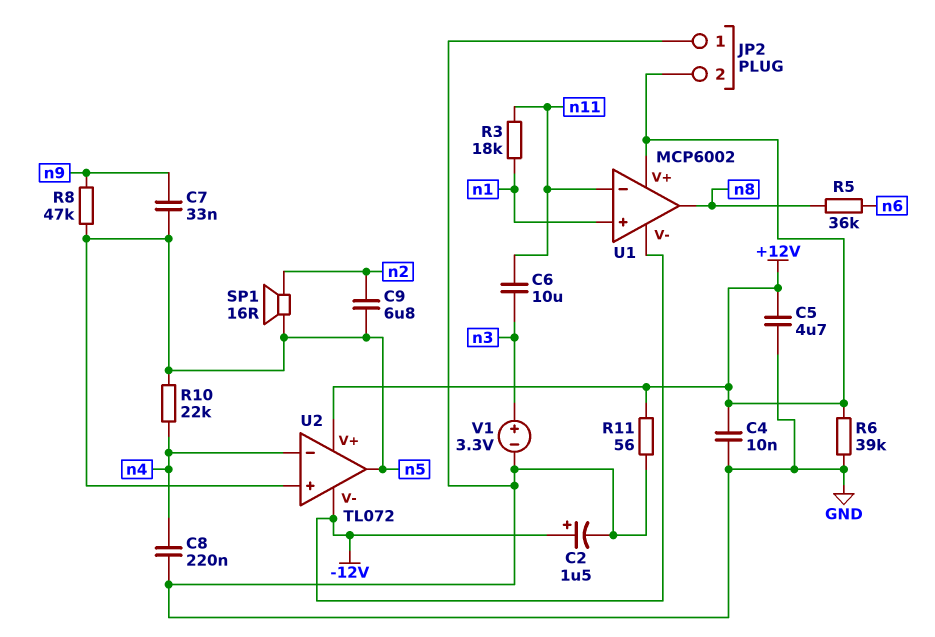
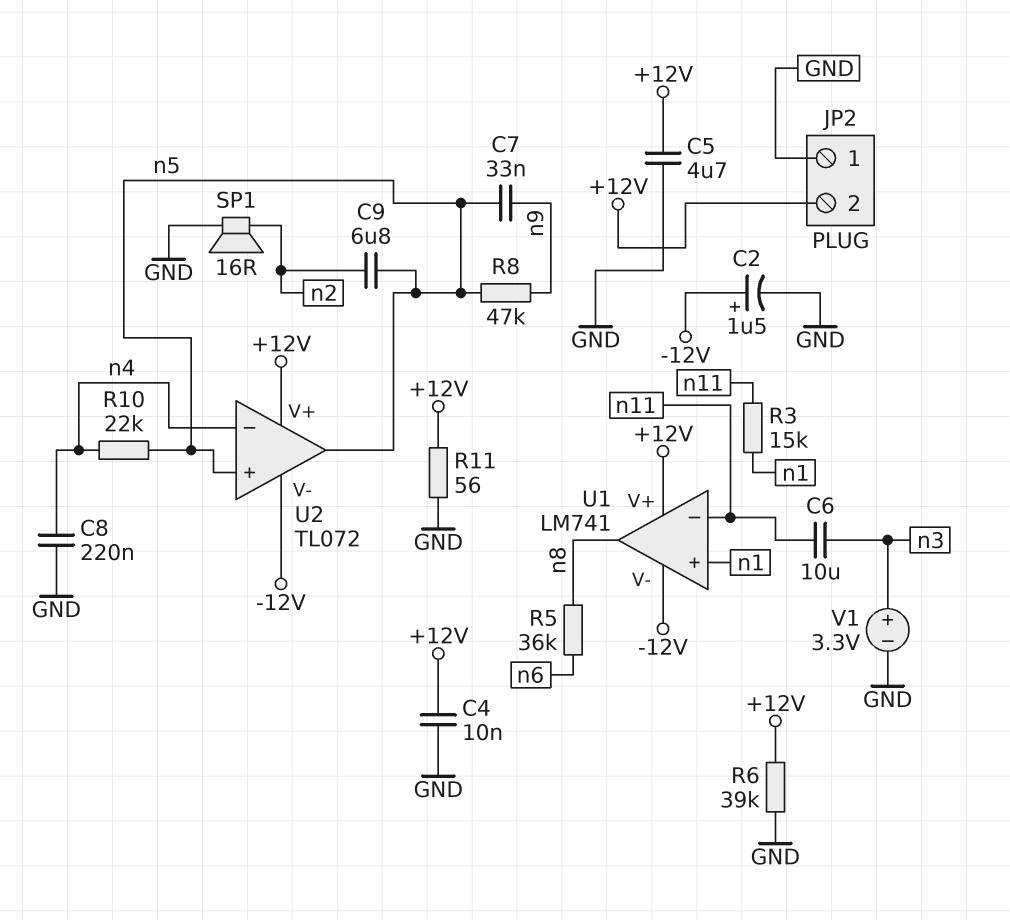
R3: 18k (n1, n11) -> 15k (n1, n11)
SP1: speaker 16R (n2, n5) -> speaker 16R (GND, n2)
U1: MCP6002 -> LM741

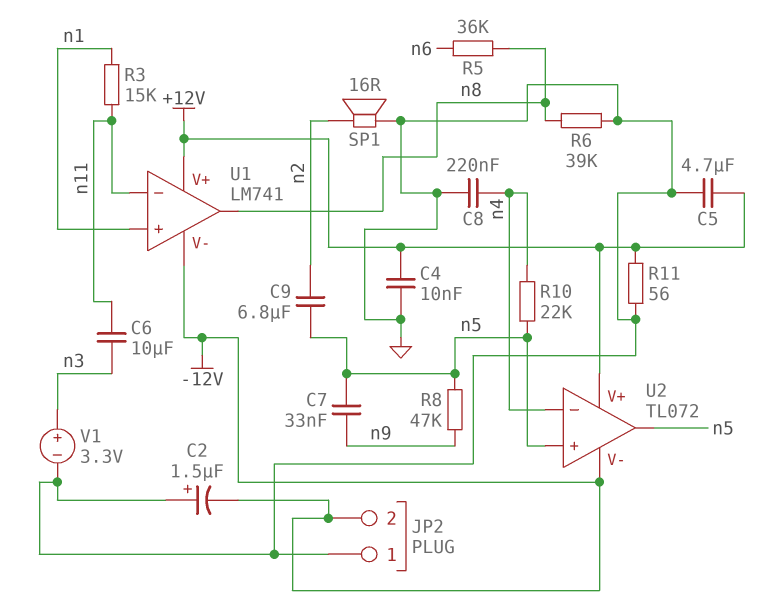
C2: 1.5uF (plus -12V, minus GND) -> 1.5uF (plus GND, minus -12V)
JP2 pin 2: +12V -> -12V
R6: 39k (+12V, GND) -> 39k (GND, n8)

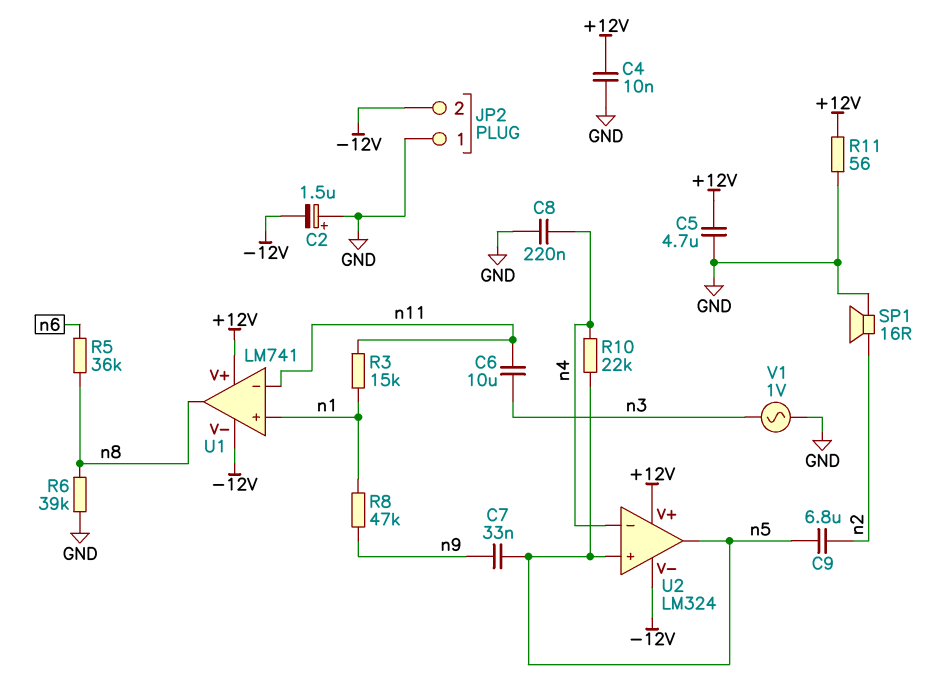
R8: 47k (n5, n9) -> 47k (n1, n9)
U2: TL072 -> LM324
V1: 3.3V (plus n3, minus GND) -> AC 1V (GND, n3)

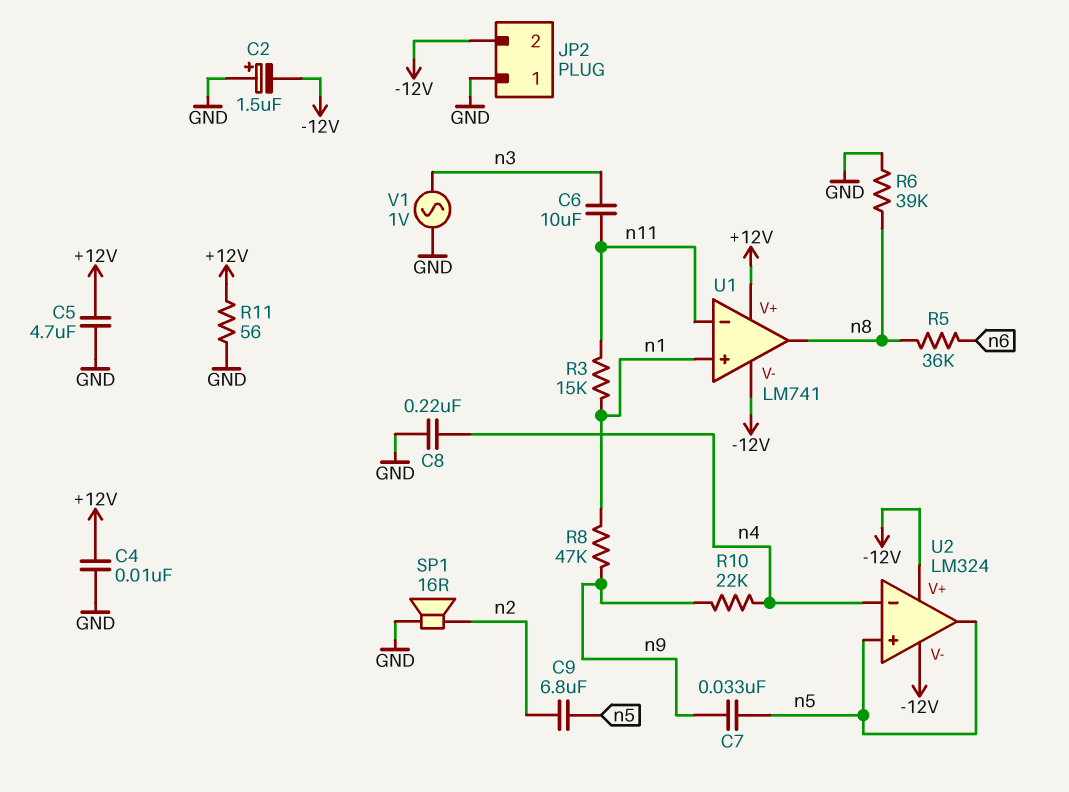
R10: 22k (n4, n5) -> 22k (n4, n9)
U2 pin V+: +12V -> -12V

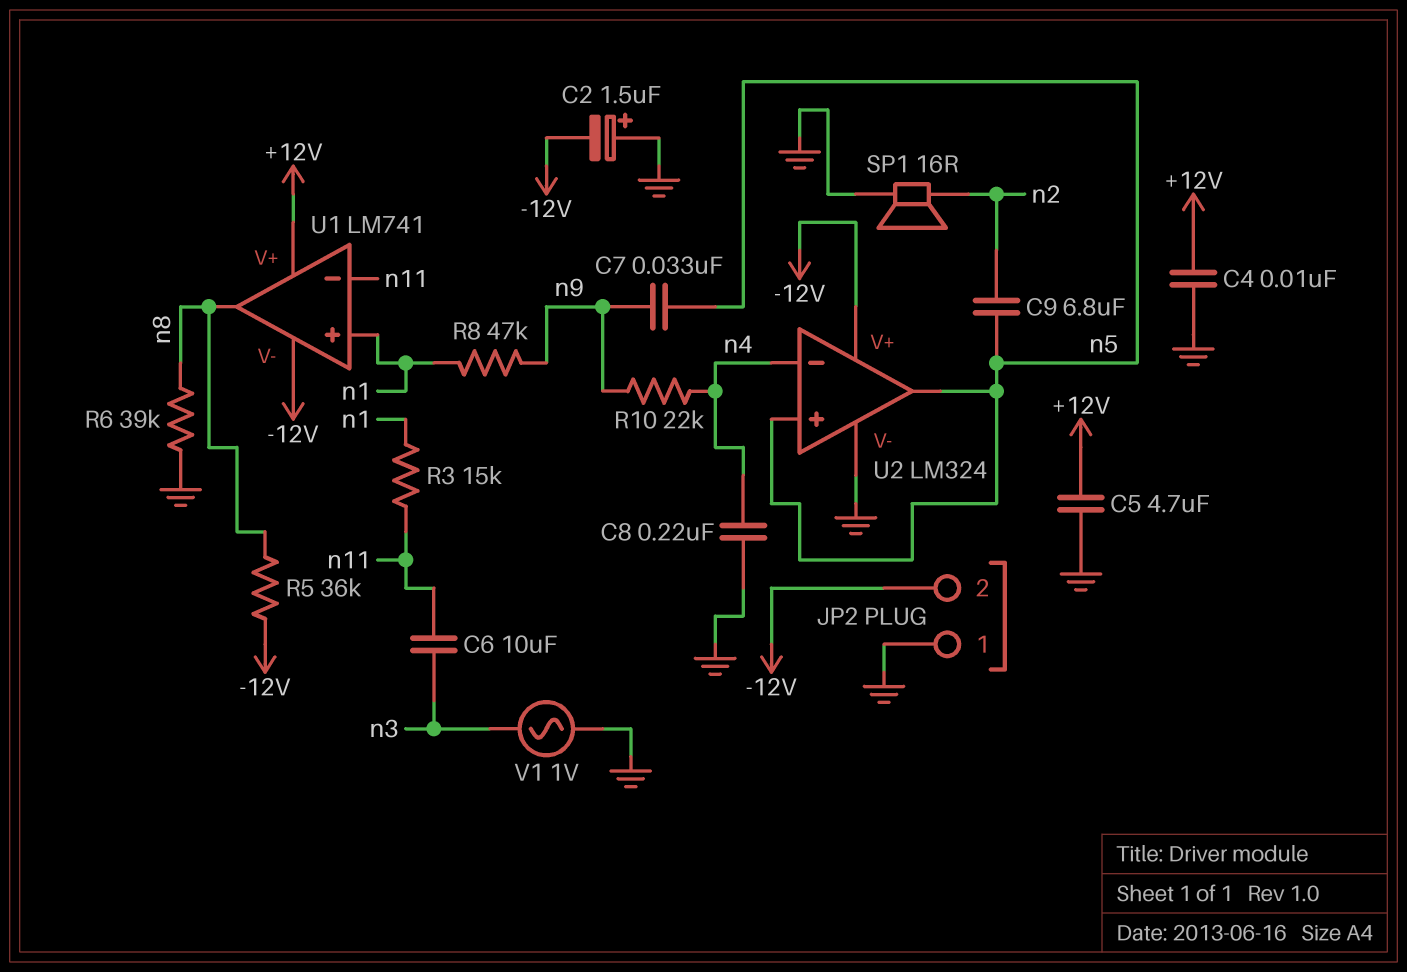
R5: 36k (n6, n8) -> 36k (-12V, n8)
R11: 56 (+12V, GND) -> none
U2 pin V-: -12V -> GND

